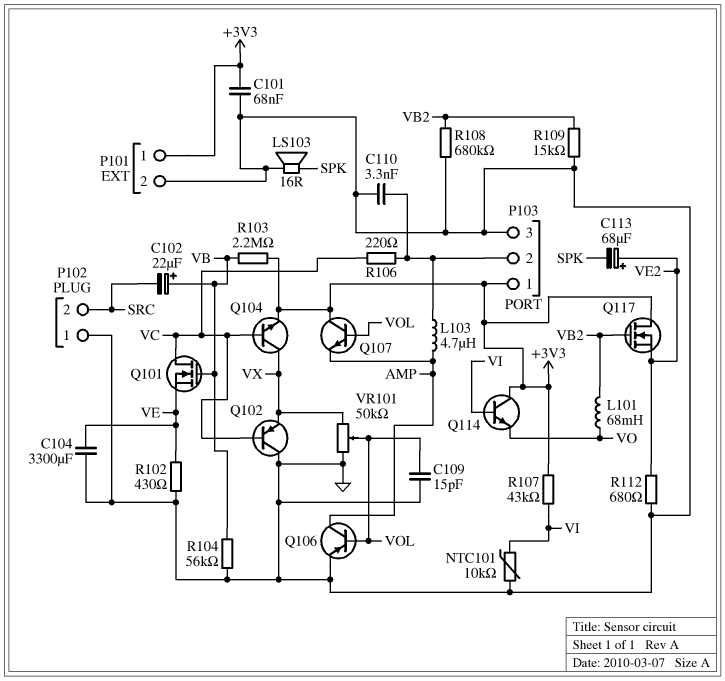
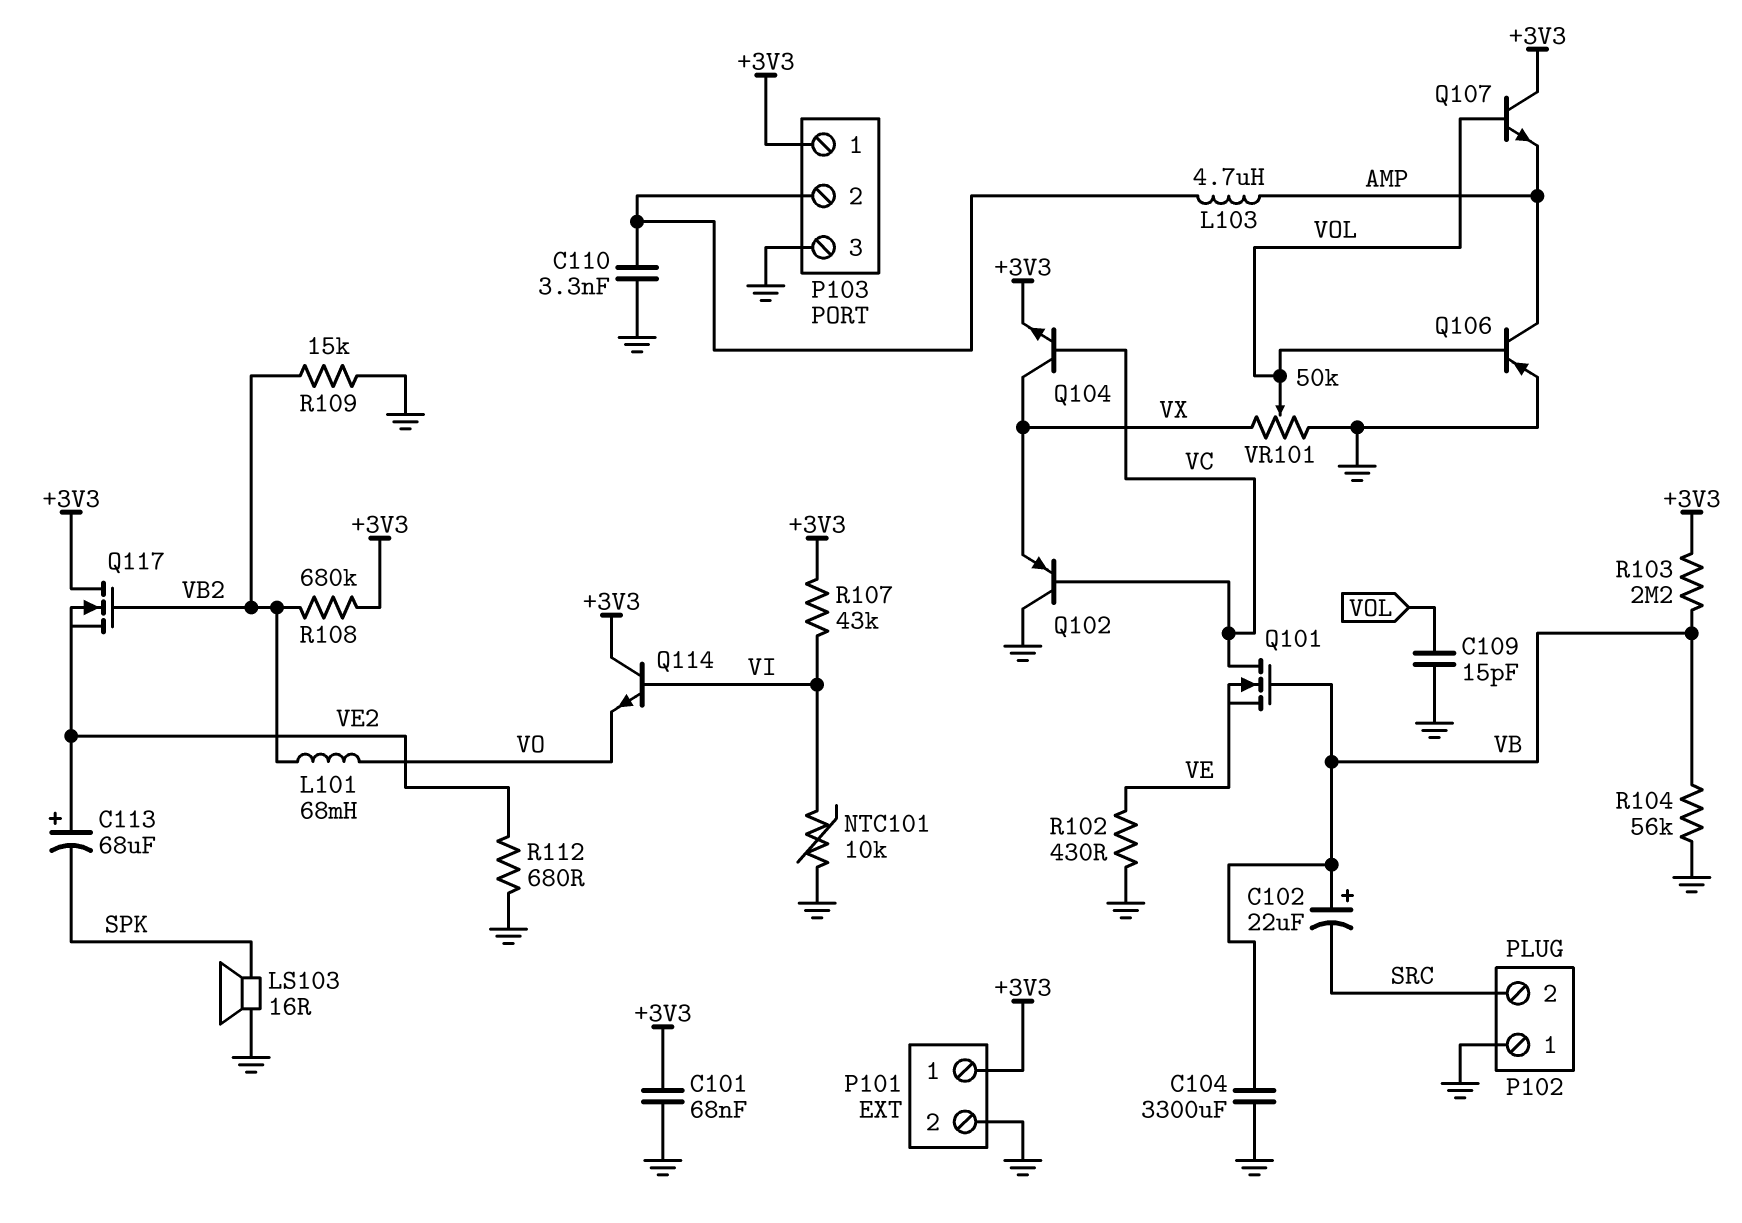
C104: 3300uF (GND, VE) -> 3300uF (GND, VB)
R106: 220 (P103/2, VC) -> none
R108: 680k (GND, VB2) -> 680k (+3V3, VB2)

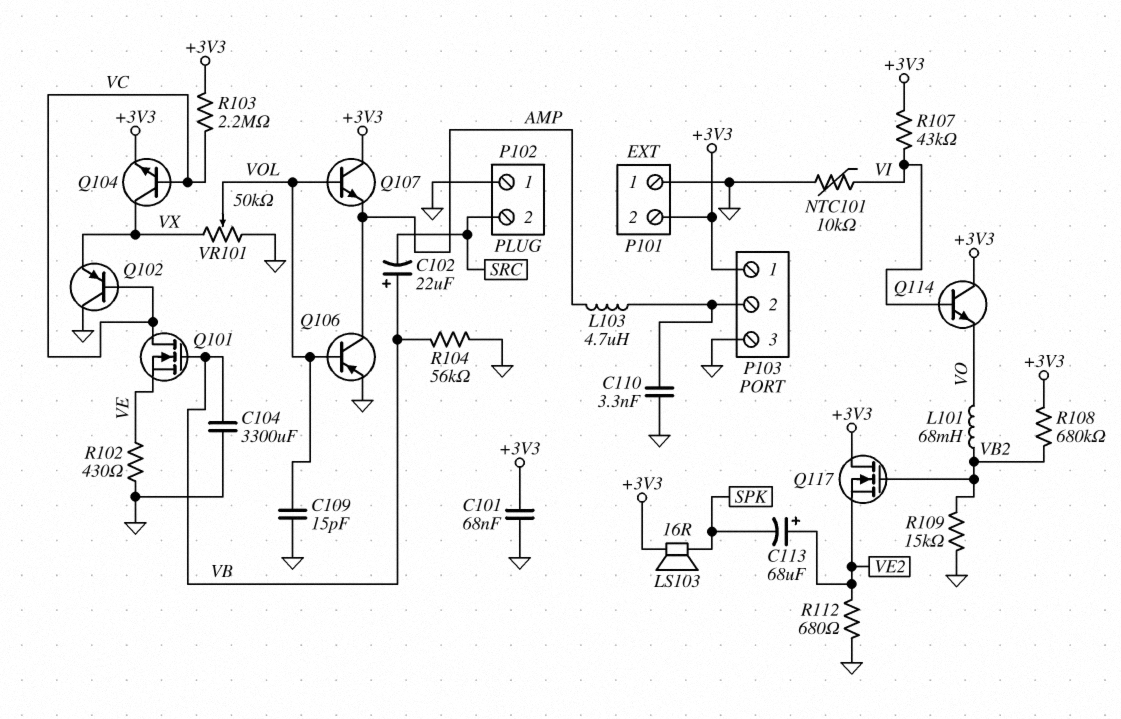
LS103: speaker 16R (GND, SPK) -> speaker 16R (+3V3, SPK)
P101 pin 1: +3V3 -> GND
P101 pin 2: GND -> +3V3
R103: 2.2M (+3V3, VB) -> 2.2M (+3V3, VC)

